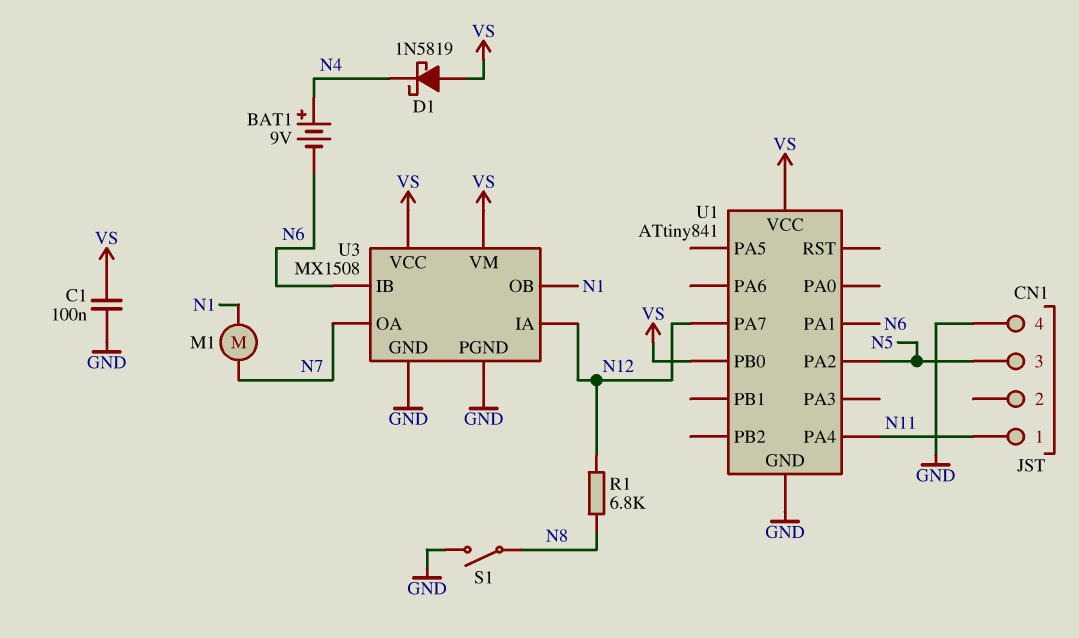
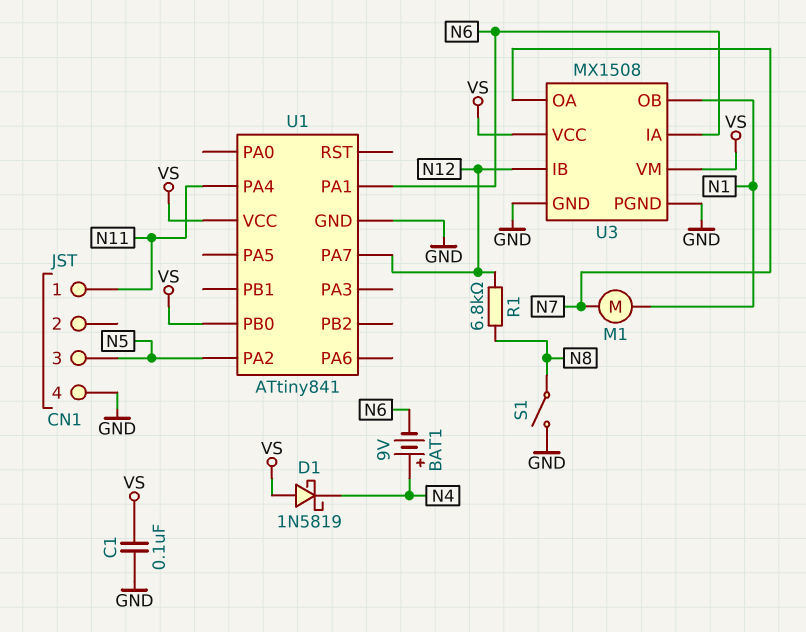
U3 pin IA: N12 -> N6
U3 pin IB: N6 -> N12

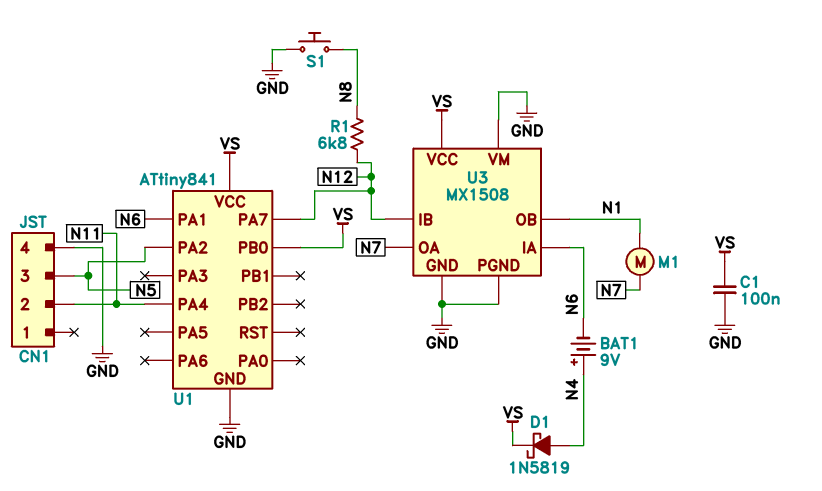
CN1 pin 1: N11 -> none
CN1 pin 2: none -> N11
D1: schottky 1N5819 (A VS, K N4) -> schottky 1N5819 (A N4, K VS)
S1: switch (GND, N8) -> button (GND, N8)
U3 pin VM: VS -> GND

